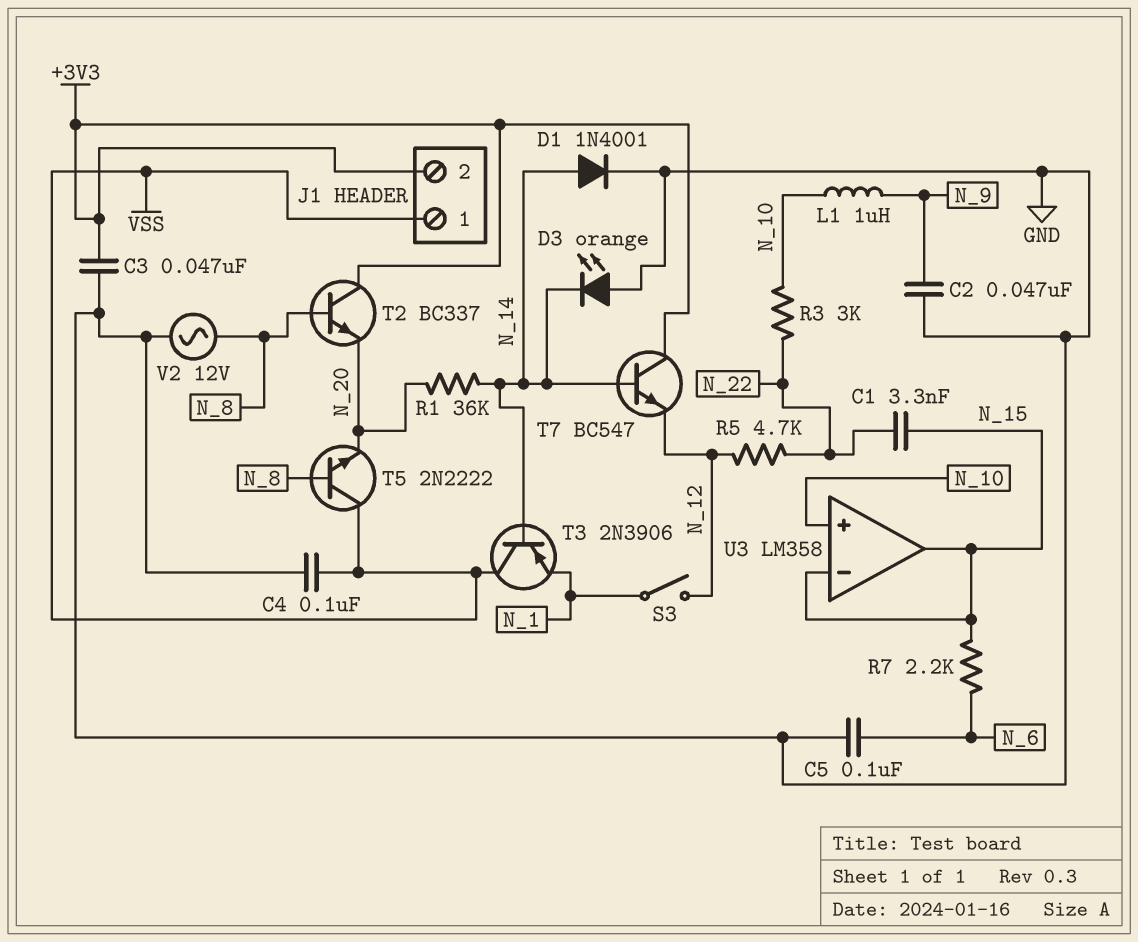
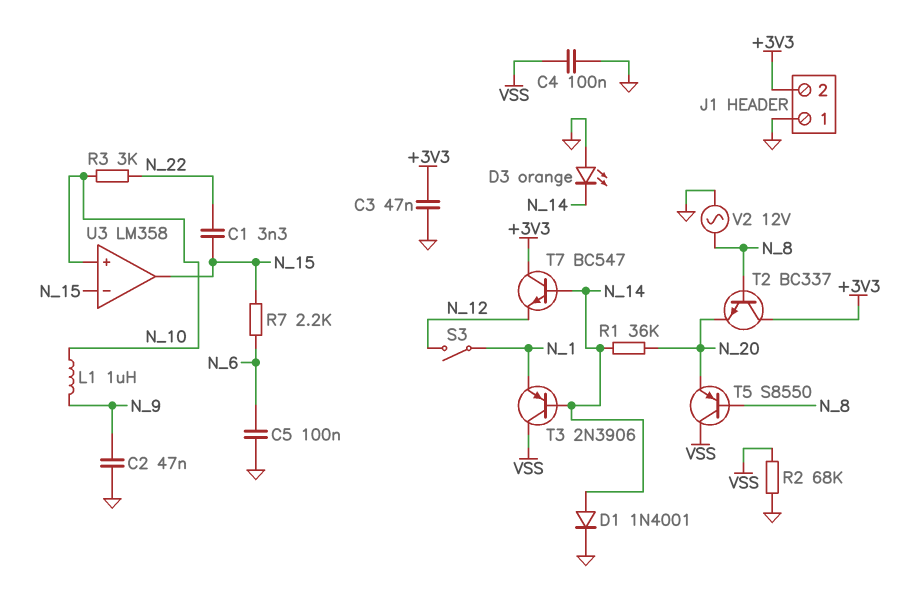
J1 pin 1: VSS -> GND
R2: none -> 68k (GND, VSS)
R5: 4.7k (N_12, N_22) -> none
T5: NPN 2N2222 (B N_8, C VSS, E N_20) -> PNP S8550 (B N_8, C VSS, E N_20)

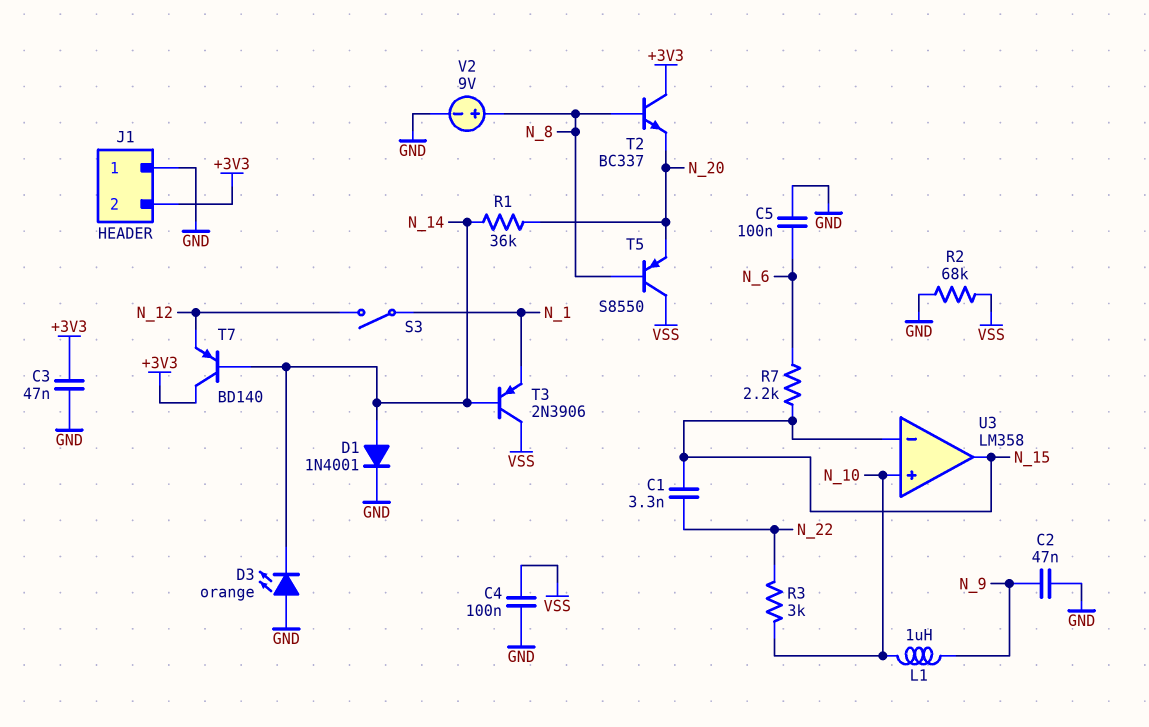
T7: NPN BC547 (B N_14, C +3V3, E N_12) -> PNP BD140 (B N_14, C +3V3, E N_12)
V2: AC 12V (GND, N_8) -> 9V (plus N_8, minus GND)

